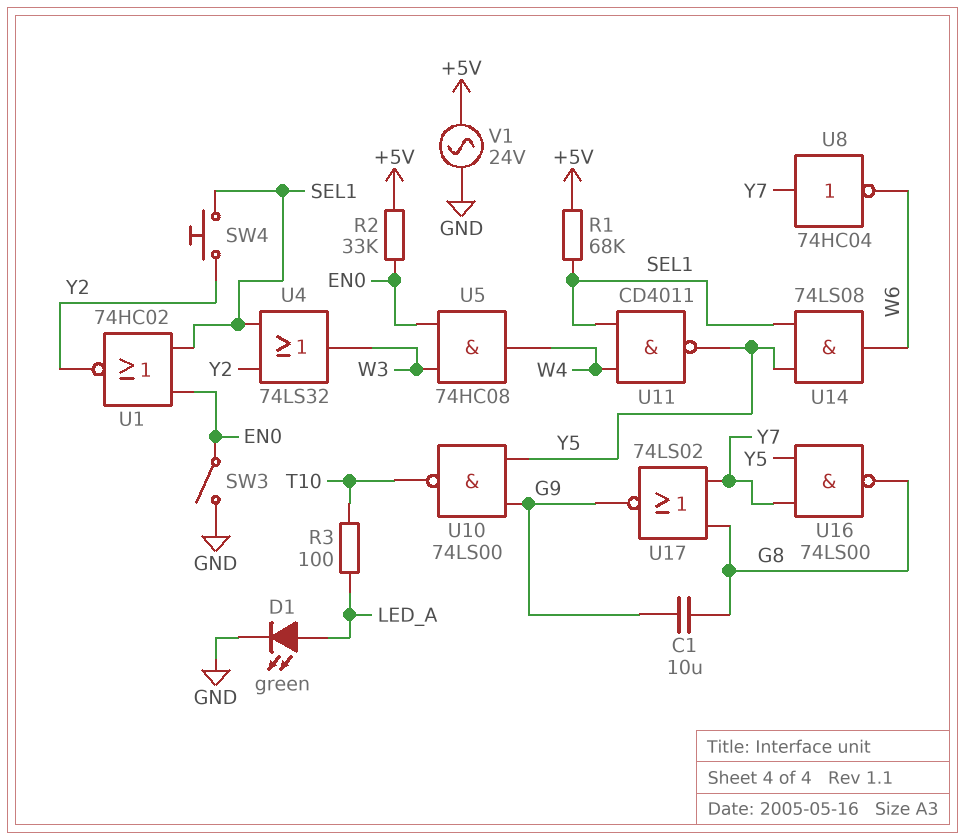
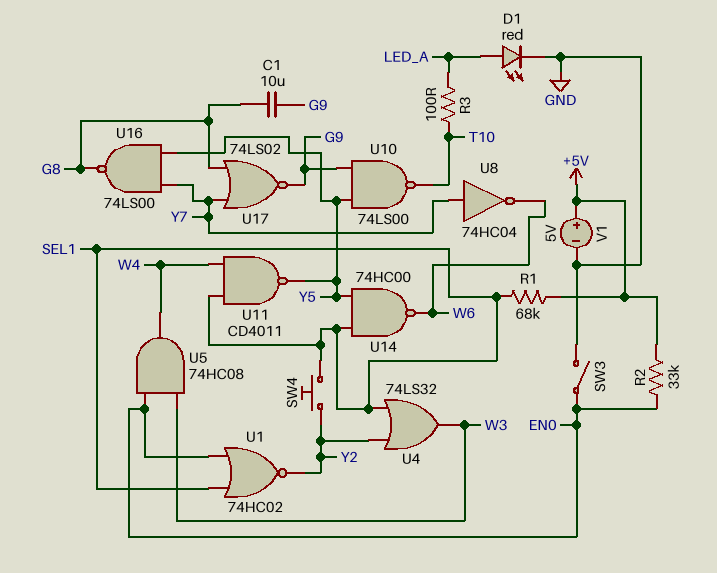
D1: LED green (A LED_A, K GND) -> LED red (A LED_A, K GND)
U14: AND 74LS08 (in SEL1, in Y5, out W6) -> NAND 74HC00 (in SEL1, in Y5, out W6)
V1: AC 24V (+5V, GND) -> 5V (plus +5V, minus GND)

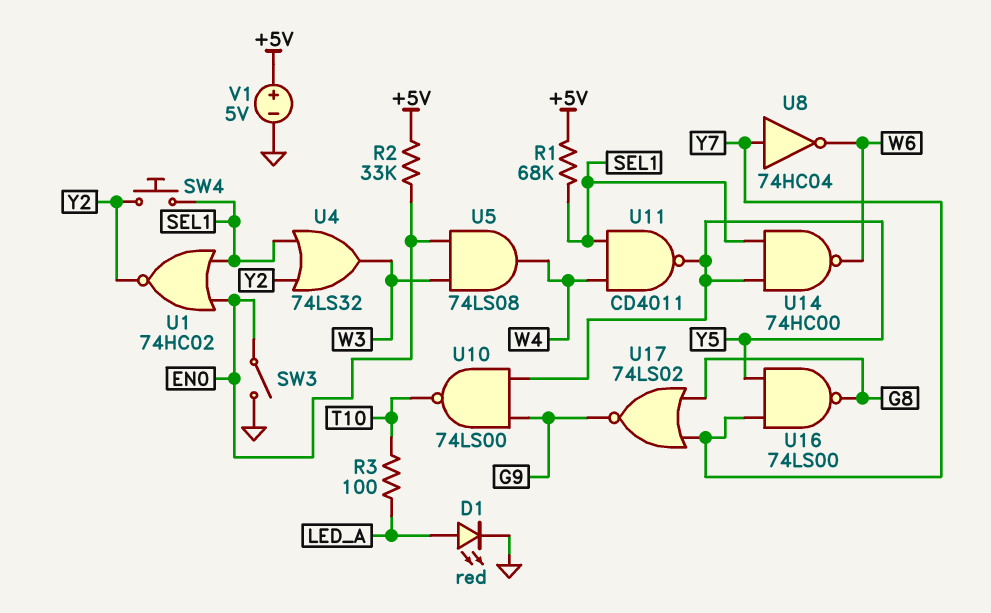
C1: 10uF (G8, G9) -> none
U5: AND 74HC08 (in EN0, in W3, out W4) -> AND 74LS08 (in EN0, in W3, out W4)

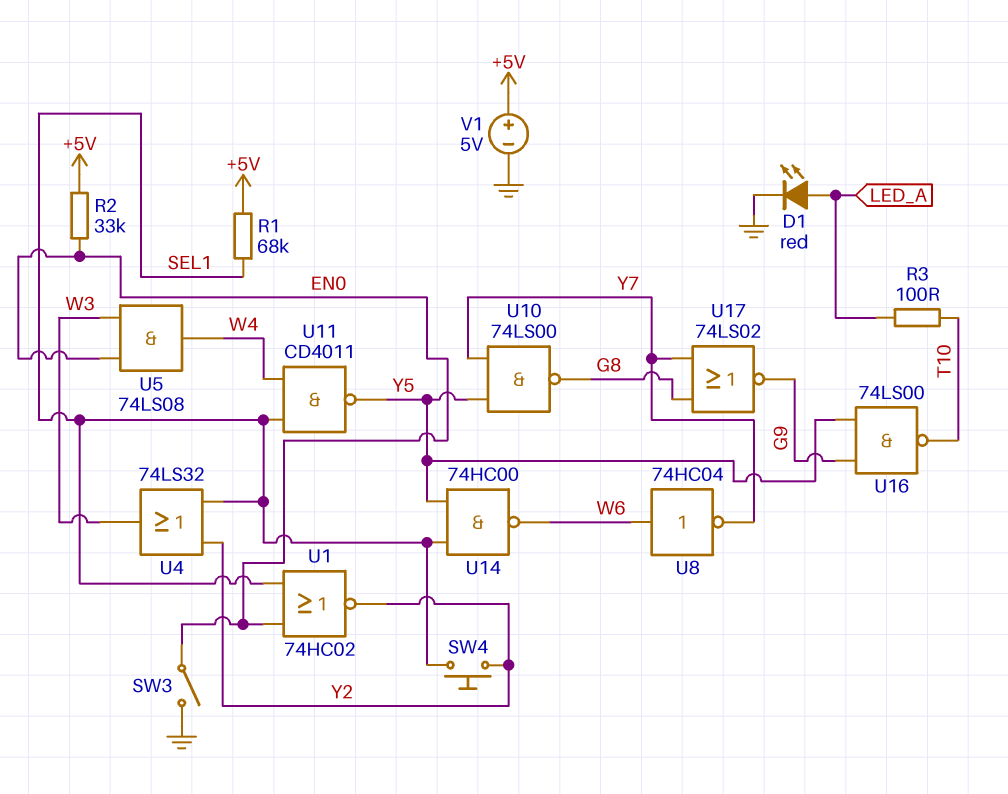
U8: NOT 74HC04 (in Y7, out W6) -> NOT 74HC04 (in W6, out Y7)
U10: NAND 74LS00 (in G9, in Y5, out T10) -> NAND 74LS00 (in Y5, in Y7, out G8)
U16: NAND 74LS00 (in Y5, in Y7, out G8) -> NAND 74LS00 (in G9, in Y5, out T10)

